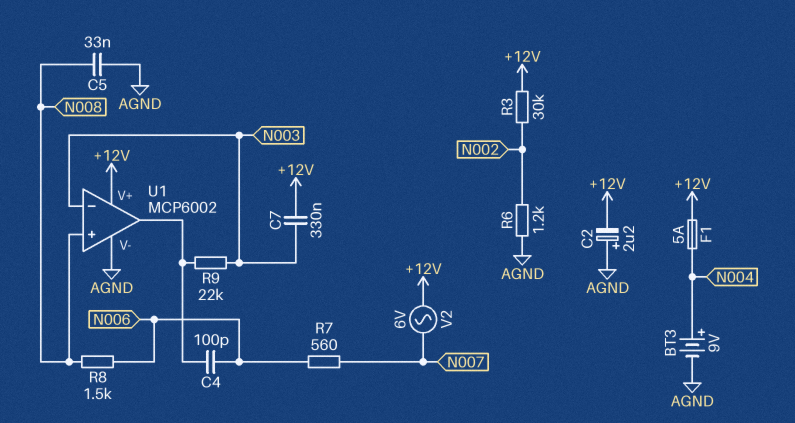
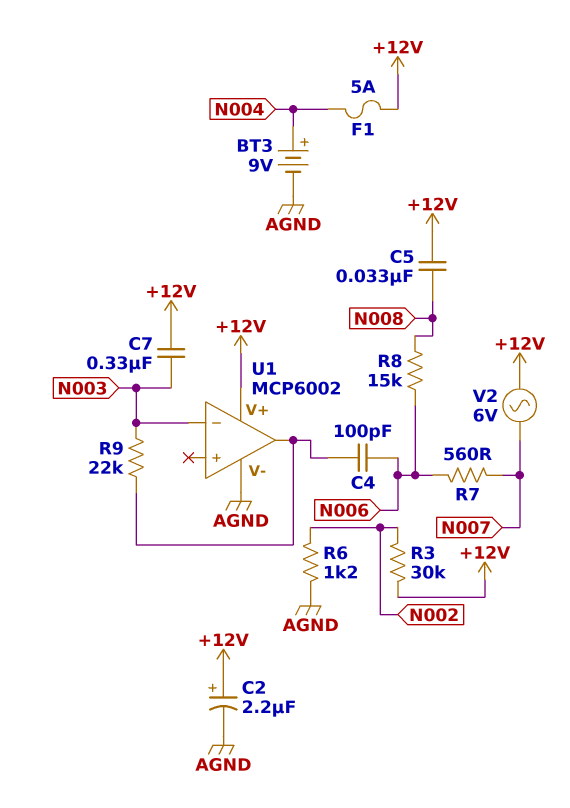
C2: 2.2uF (plus AGND, minus +12V) -> 2.2uF (plus +12V, minus AGND)
C5: 33nF (AGND, N008) -> 33nF (+12V, N008)
R8: 1.5k (N006, N008) -> 15k (N006, N008)
U1 pin in+: N008 -> none

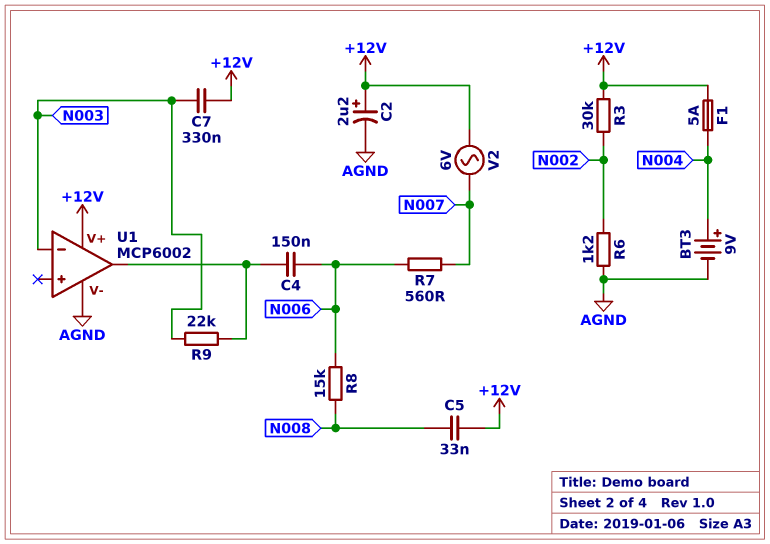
C4: 100pF (N006, U1/out) -> 150nF (N006, U1/out)

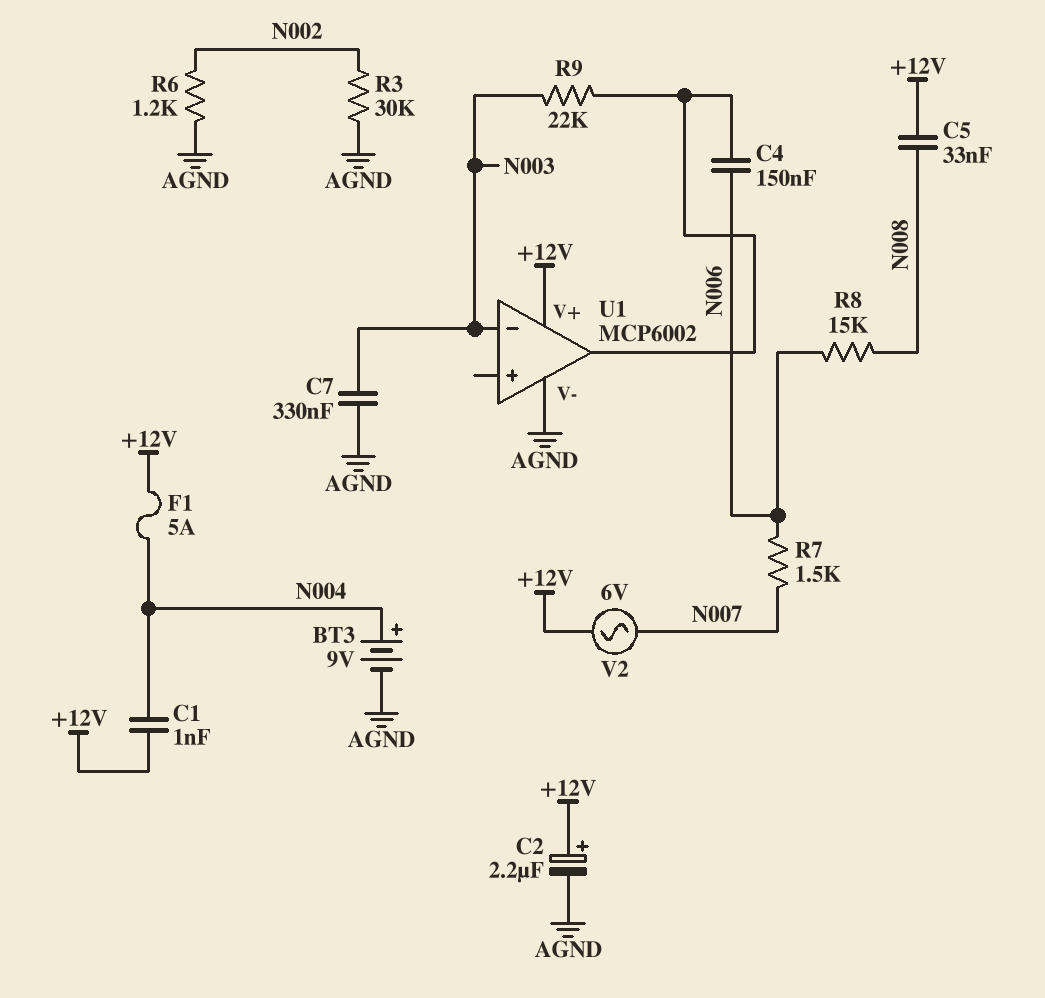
C1: none -> 1nF (+12V, N004)
C7: 330nF (+12V, N003) -> 330nF (AGND, N003)
R3: 30k (+12V, N002) -> 30k (AGND, N002)
R7: 560 (N006, N007) -> 1.5k (N006, N007)

